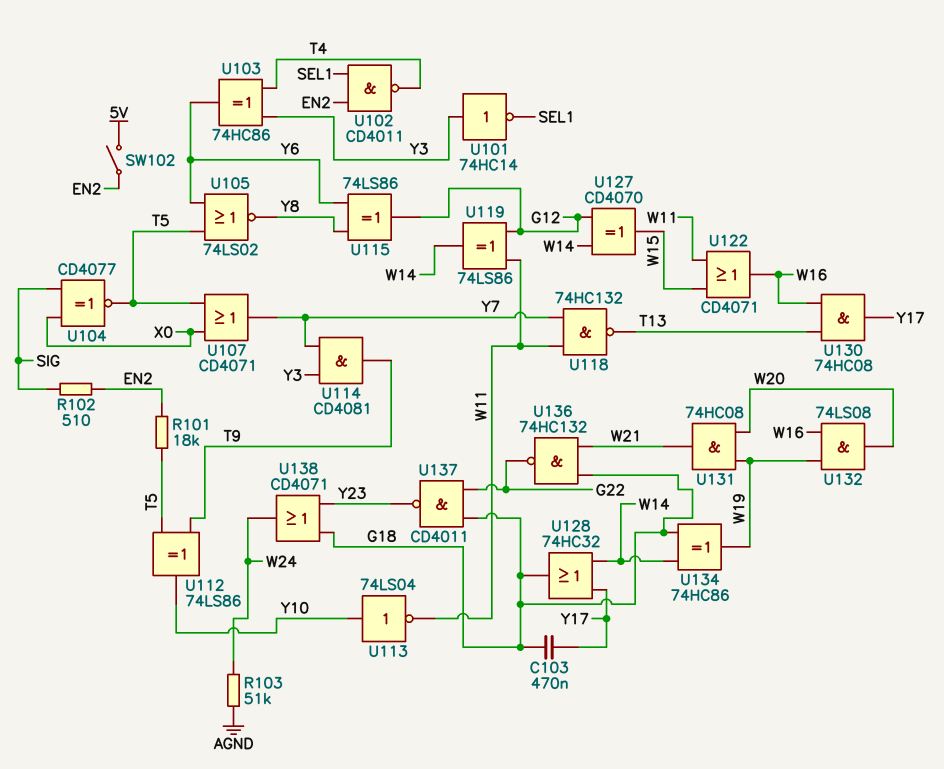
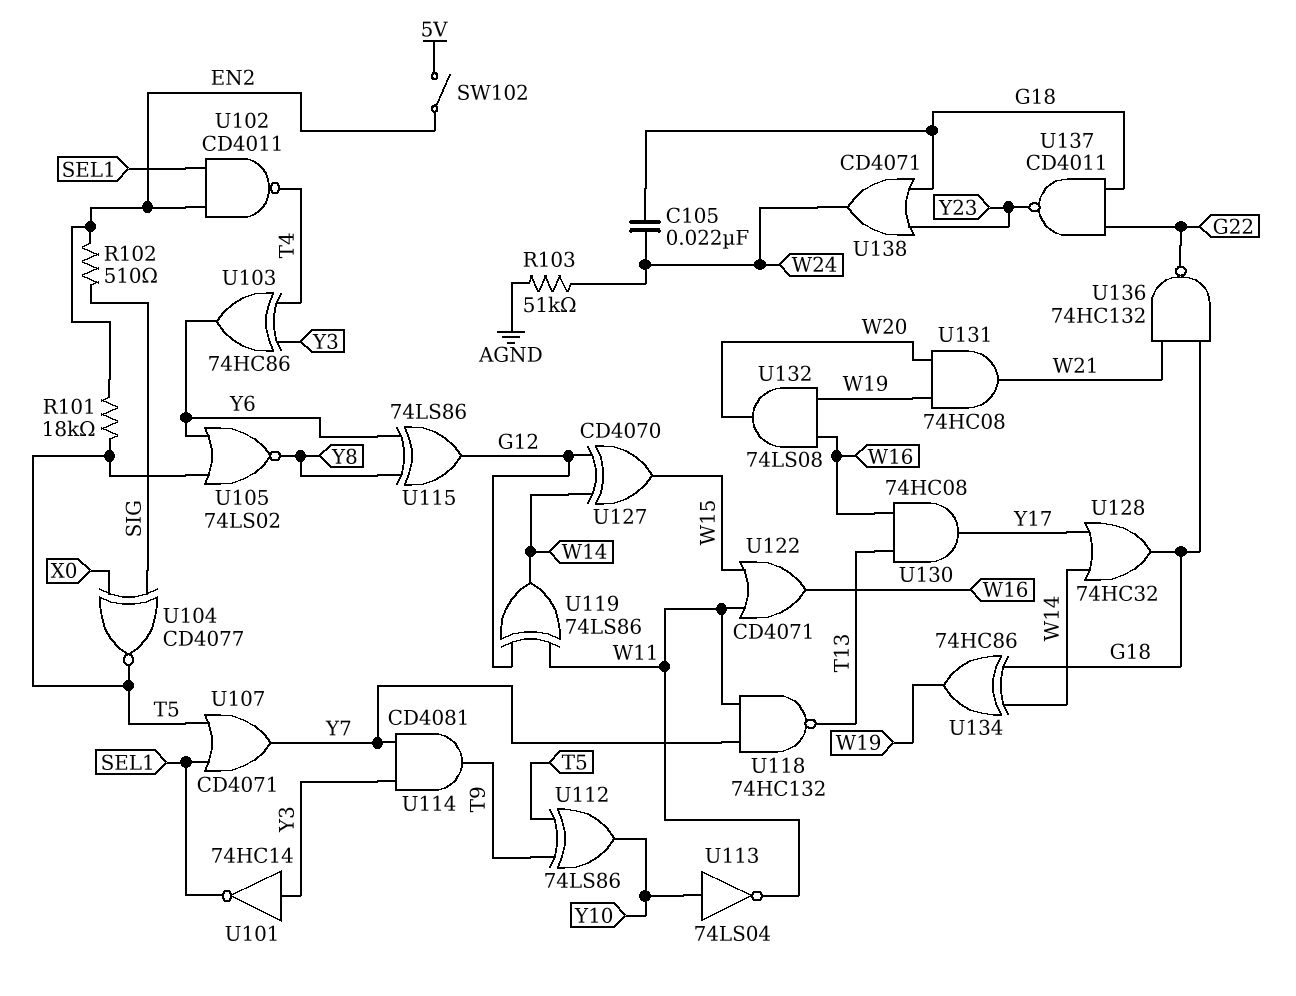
C103: 470nF (G18, Y17) -> none
C105: none -> 22nF (G18, W24)
U107: OR CD4071 (in T5, in X0, out Y7) -> OR CD4071 (in SEL1, in T5, out Y7)

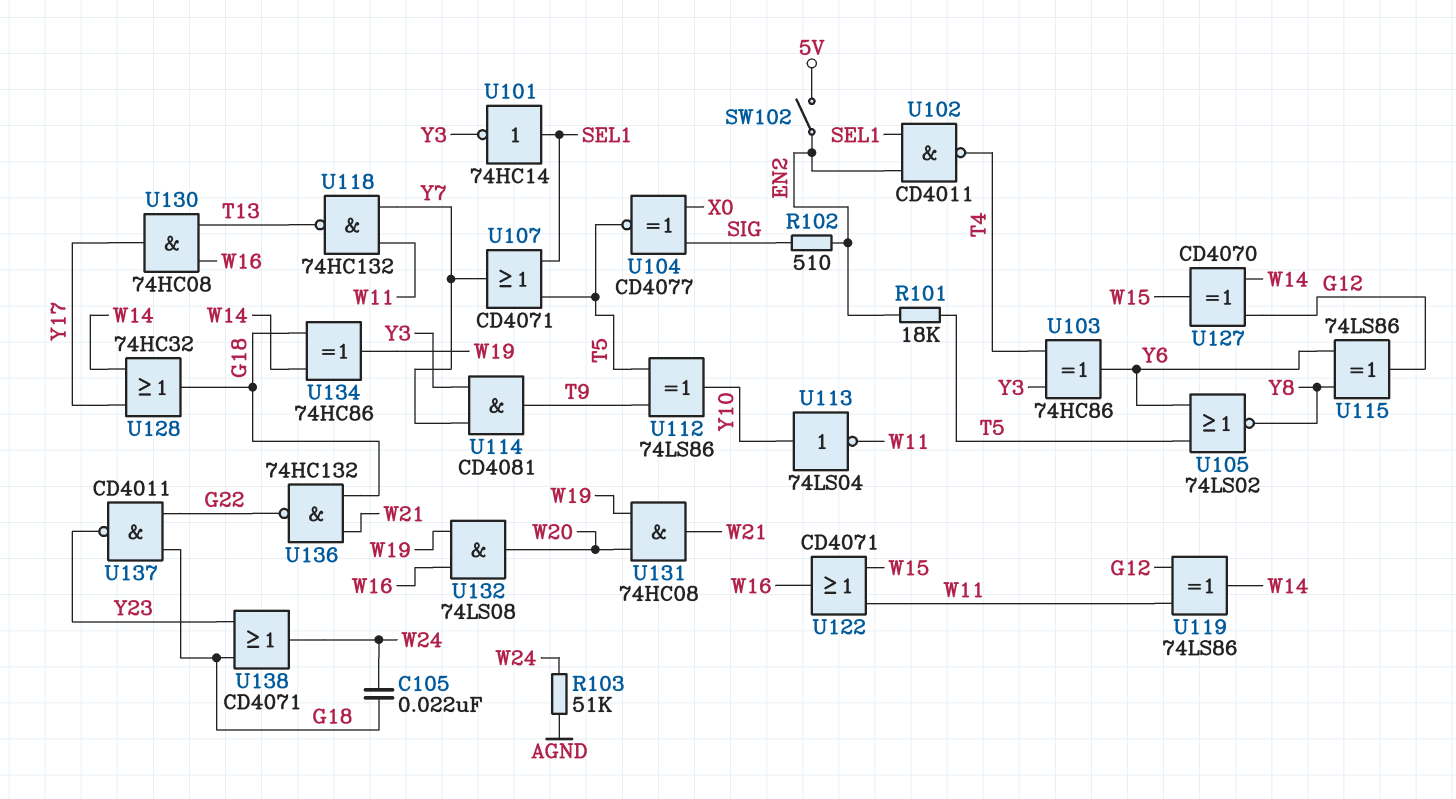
U101: NOT 74HC14 (in Y3, out SEL1) -> NOT 74HC14 (in SEL1, out Y3)

